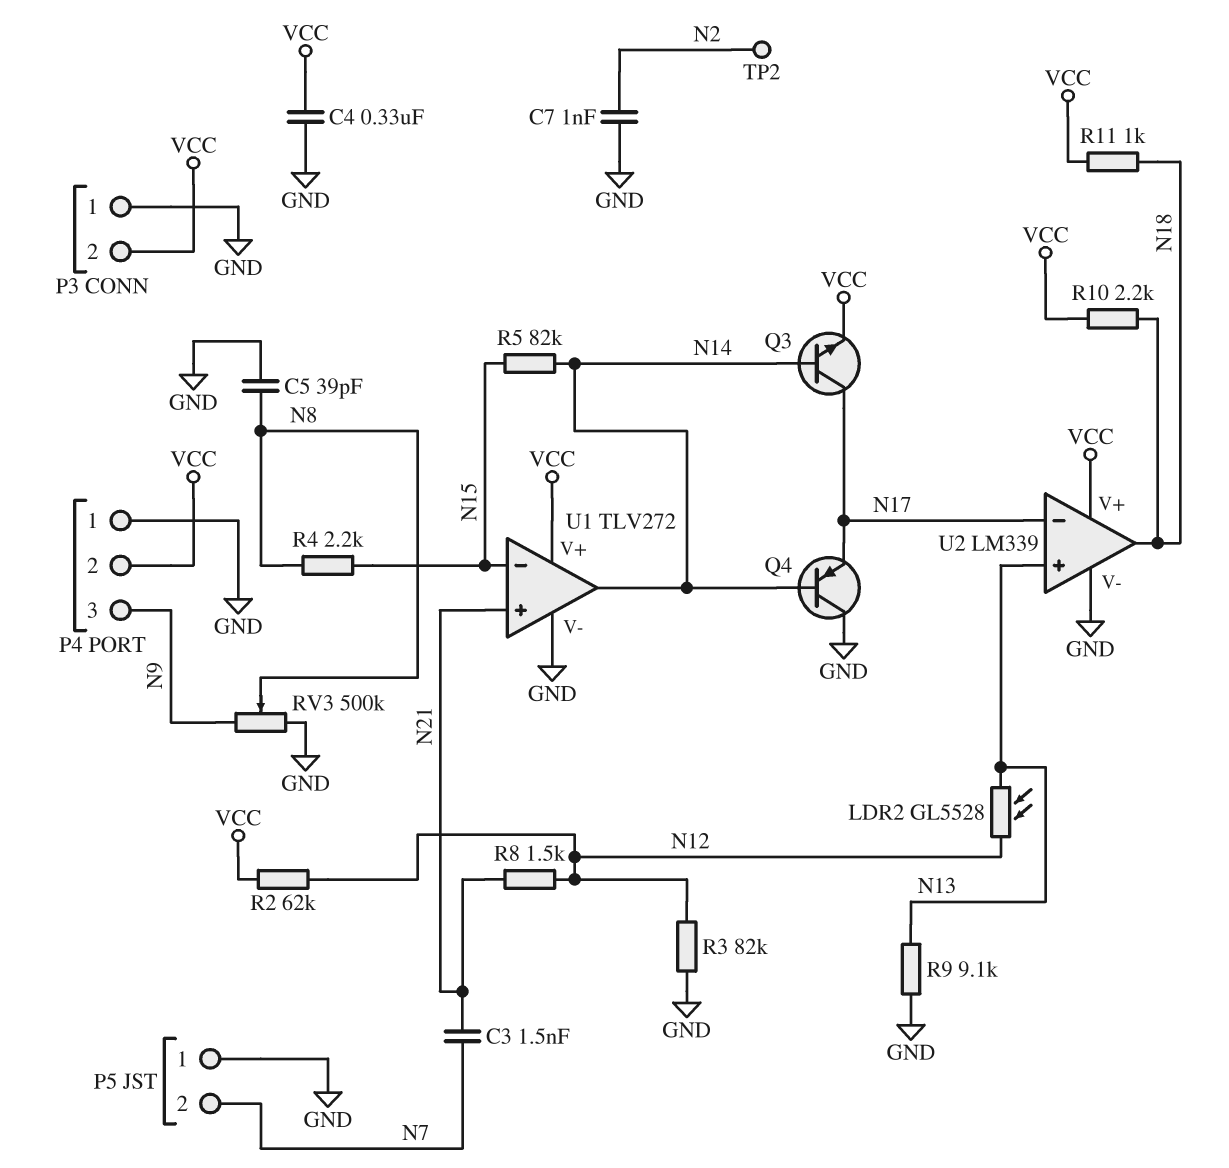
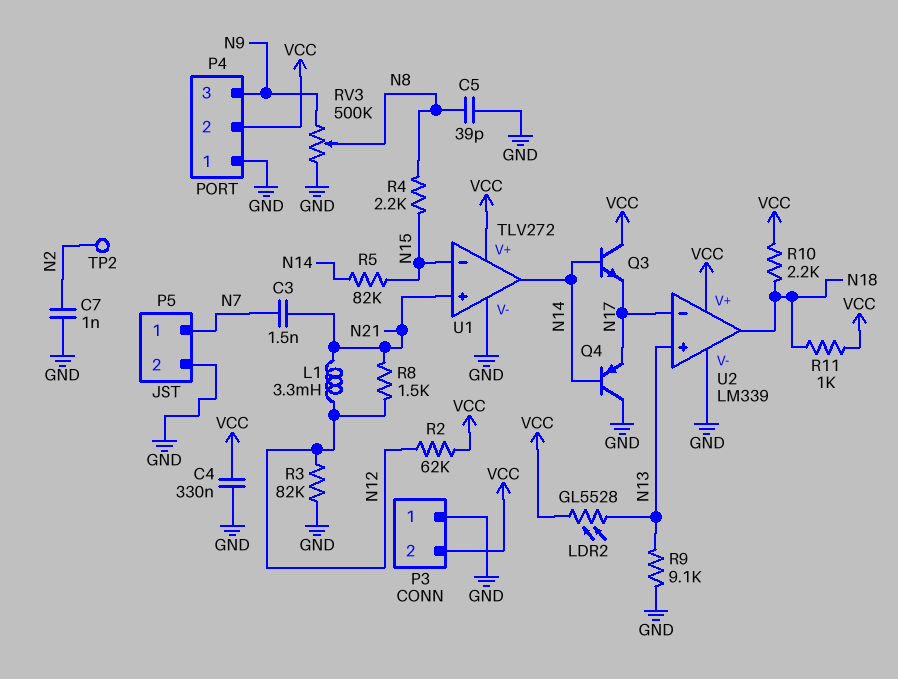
L1: none -> 3.3mH (N12, N21)
LDR2: GL5528 (N12, N13) -> GL5528 (N13, VCC)
P5 pin 1: GND -> N7
P5 pin 2: N7 -> GND
Q3: NPN (B N14, C N17, E VCC) -> NPN (B N14, C VCC, E N17)

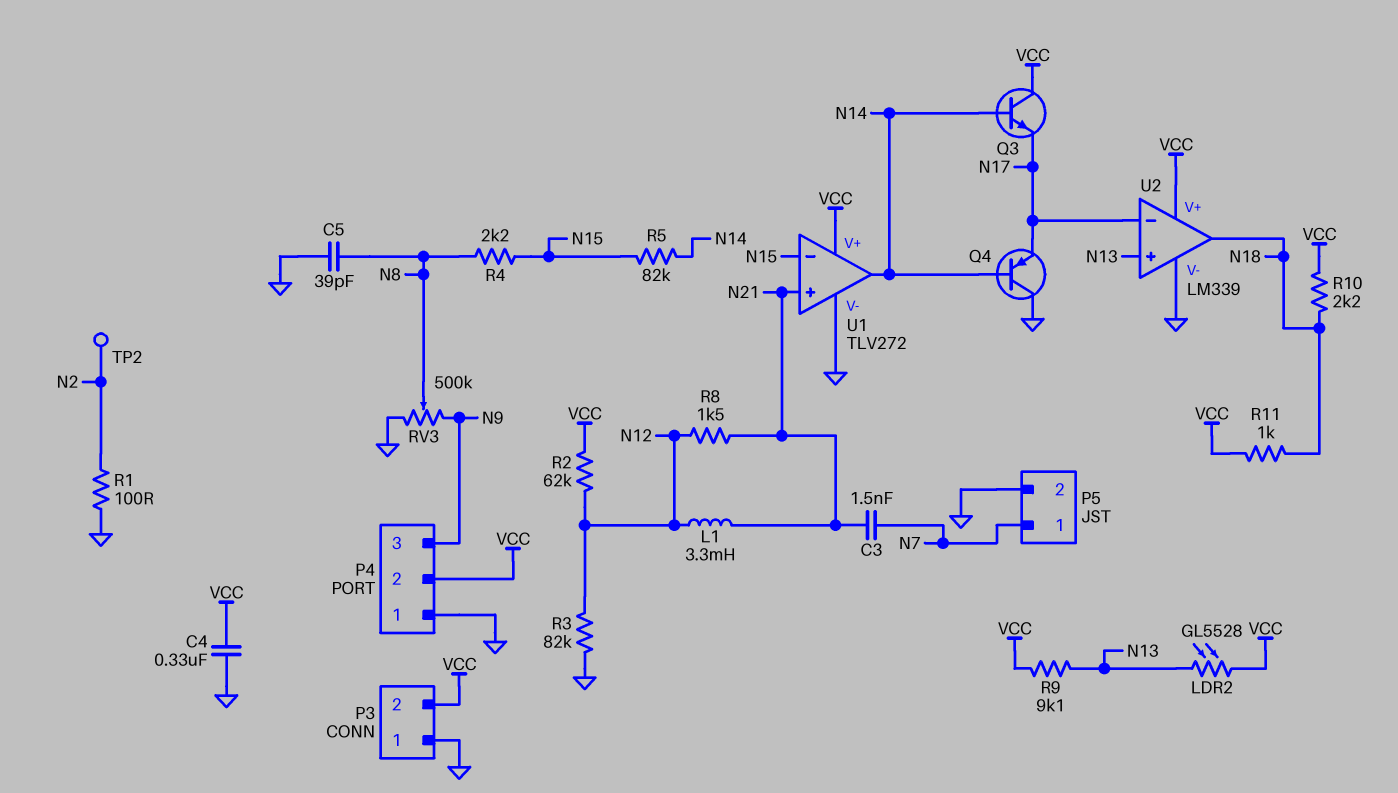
C7: 1nF (GND, N2) -> none
R1: none -> 100 (GND, N2)
R9: 9.1k (GND, N13) -> 9.1k (N13, VCC)

